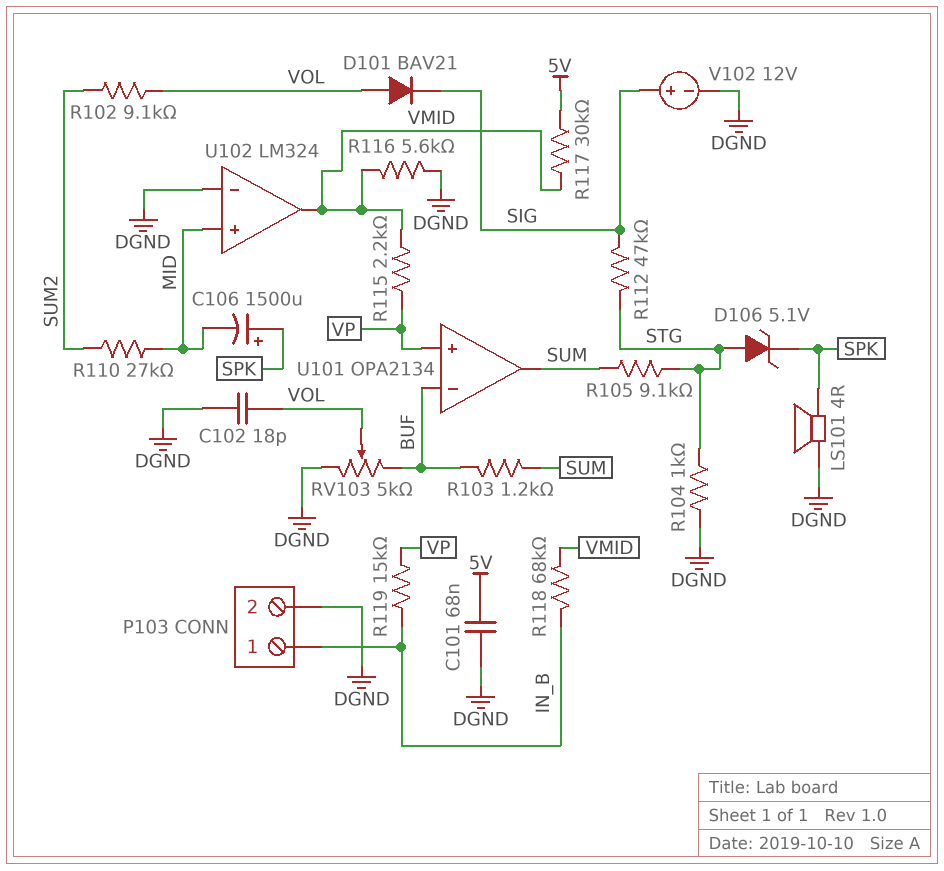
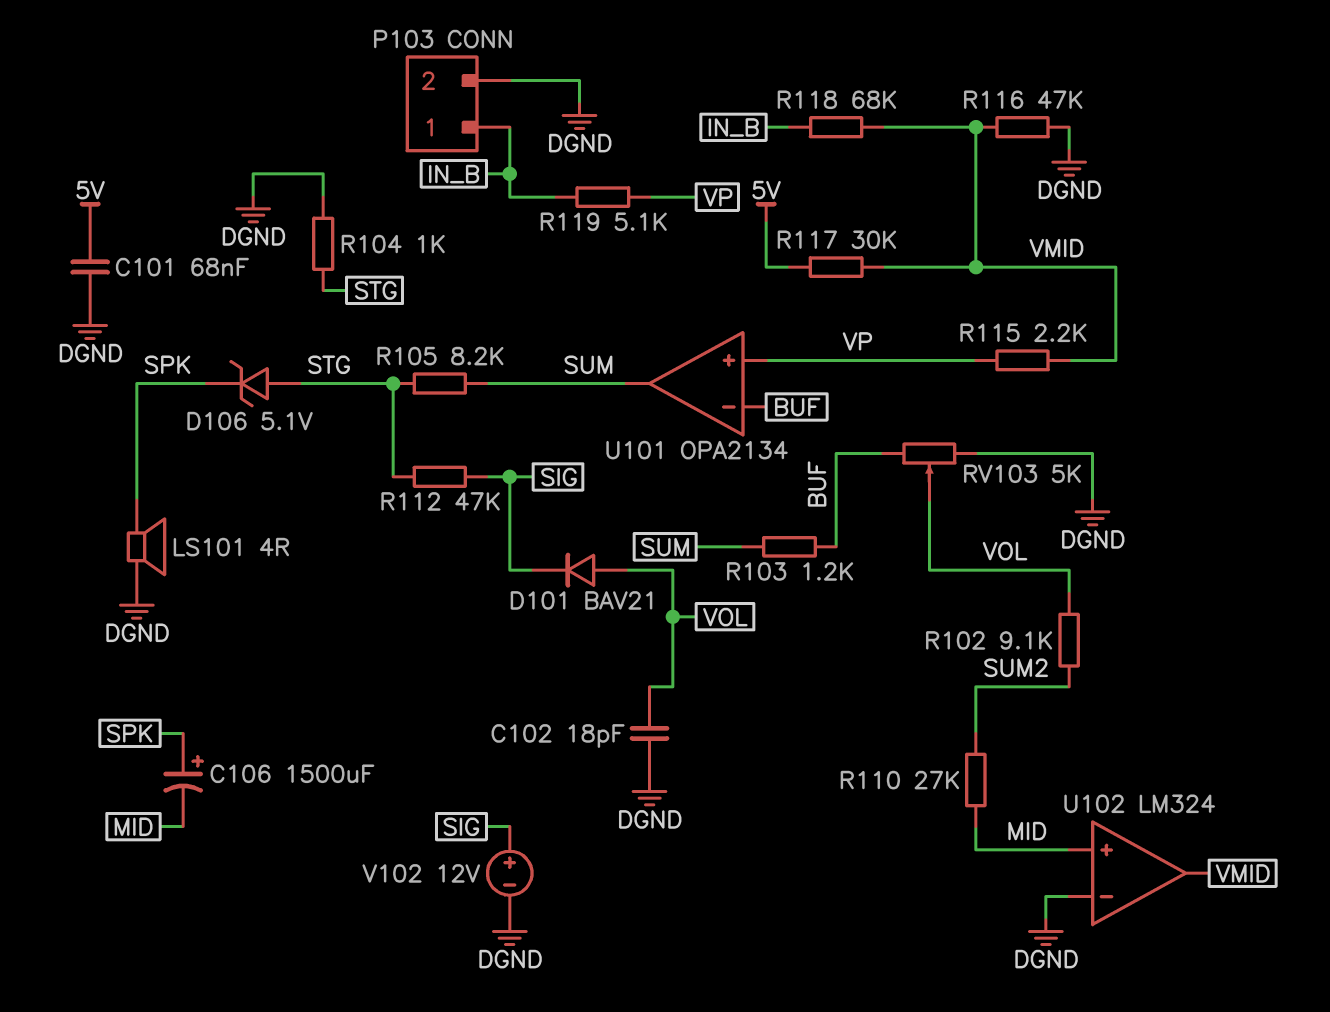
R105: 9.1k (STG, SUM) -> 8.2k (STG, SUM)
R116: 5.6k (DGND, VMID) -> 47k (DGND, VMID)
R119: 15k (IN_B, VP) -> 5.1k (IN_B, VP)

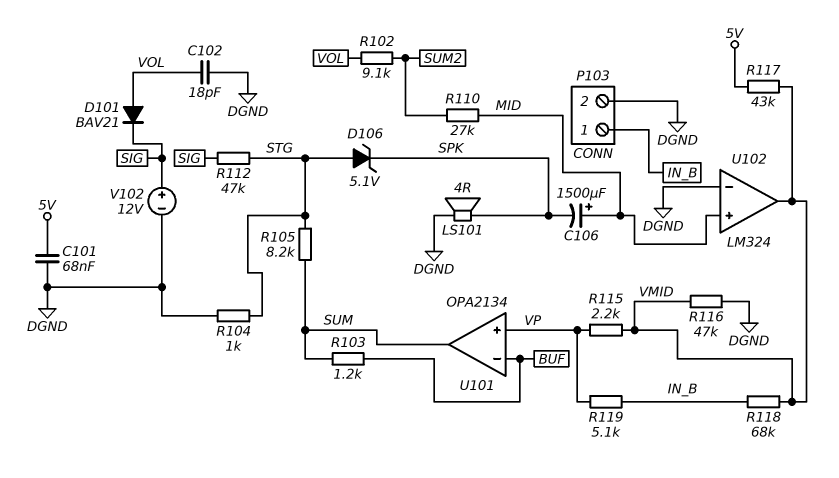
C106: 1500uF (plus SPK, minus MID) -> 1500uF (plus MID, minus SPK)
R117: 30k (5V, VMID) -> 43k (5V, VMID)
RV103: 5k (BUF, DGND, wiper VOL) -> none

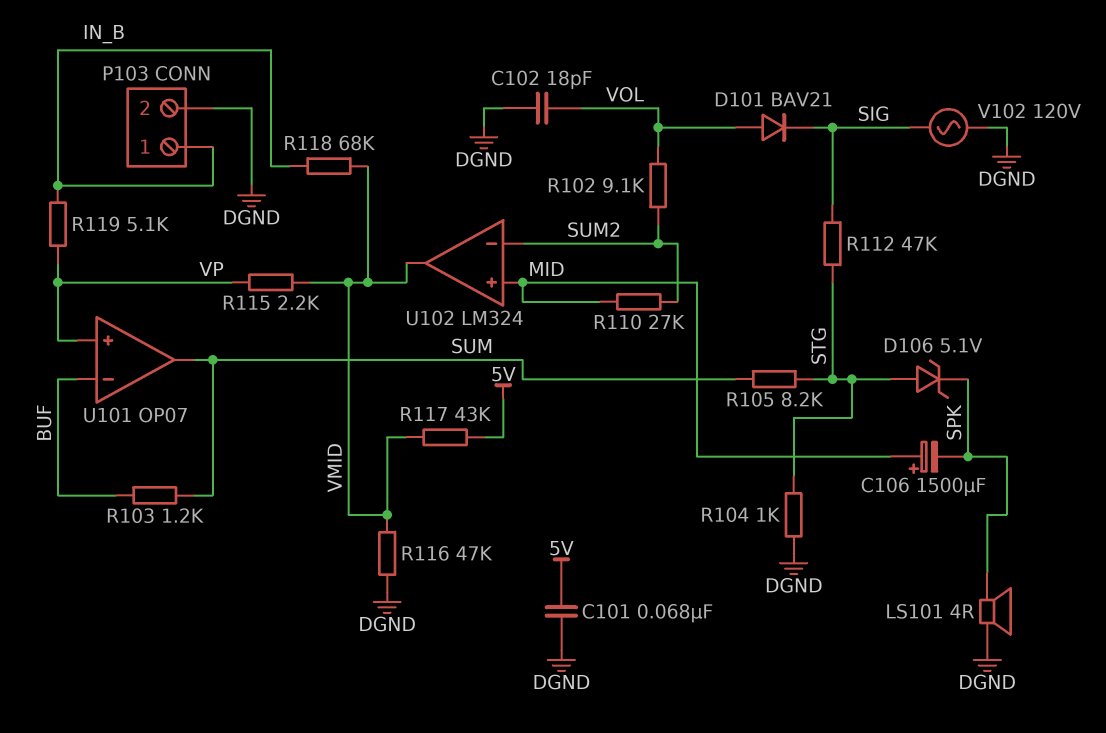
U101: OPA2134 -> OP07
U102 pin in-: DGND -> SUM2
V102: 12V (plus SIG, minus DGND) -> AC 120V (DGND, SIG)

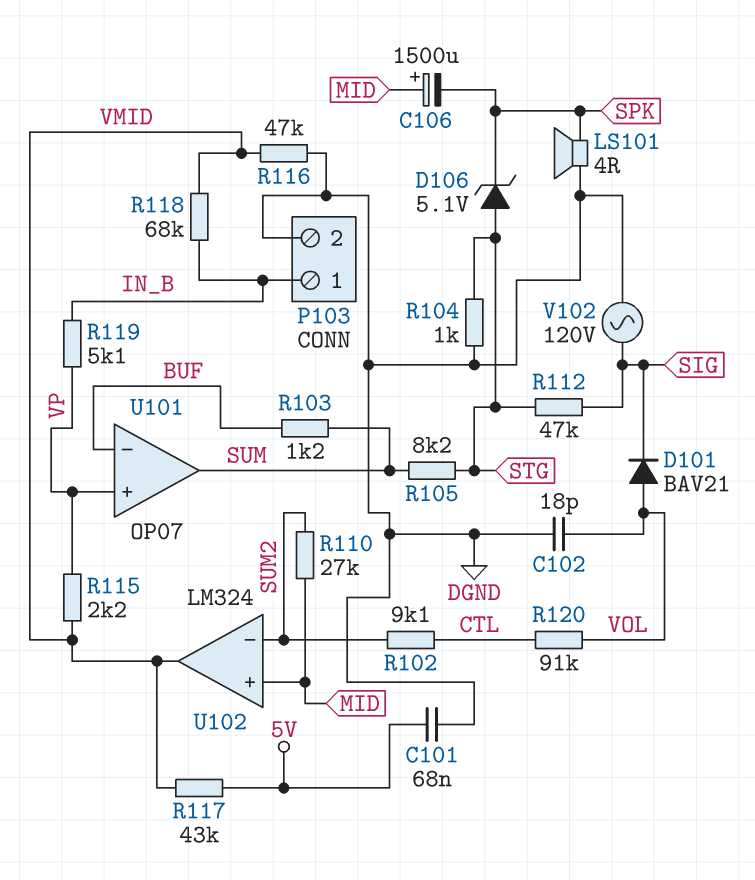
R102: 9.1k (SUM2, VOL) -> 9.1k (CTL, SUM2)
R120: none -> 91k (CTL, VOL)

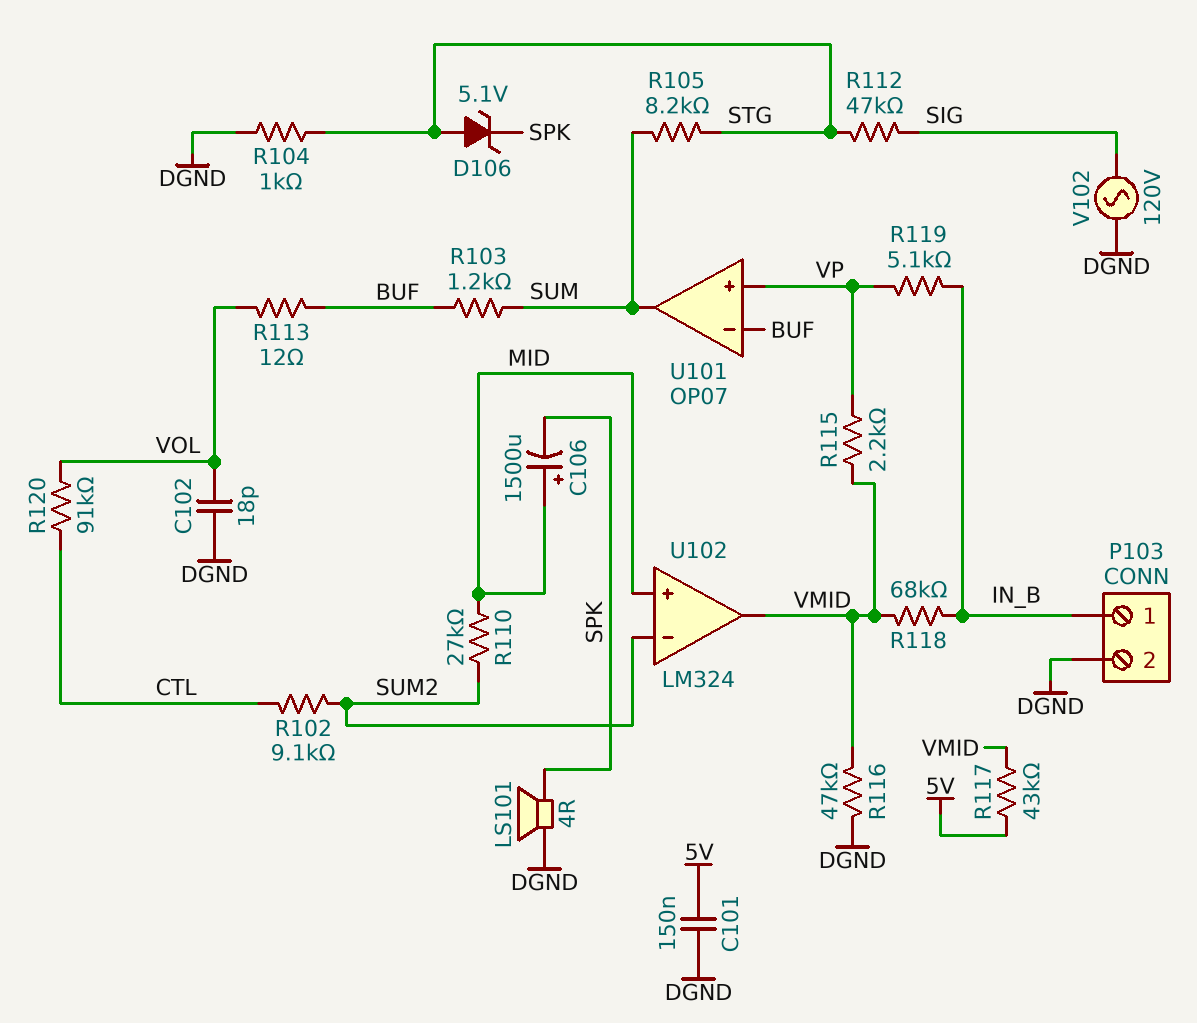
C101: 68nF (5V, DGND) -> 150nF (5V, DGND)
D101: diode BAV21 (A VOL, K SIG) -> none
R113: none -> 12 (BUF, VOL)

